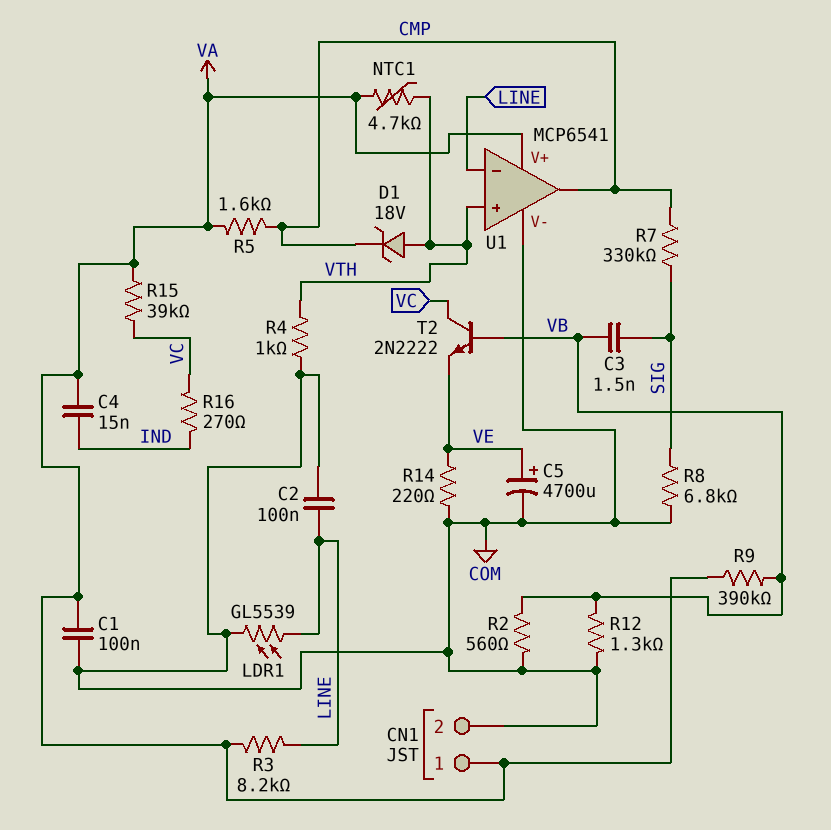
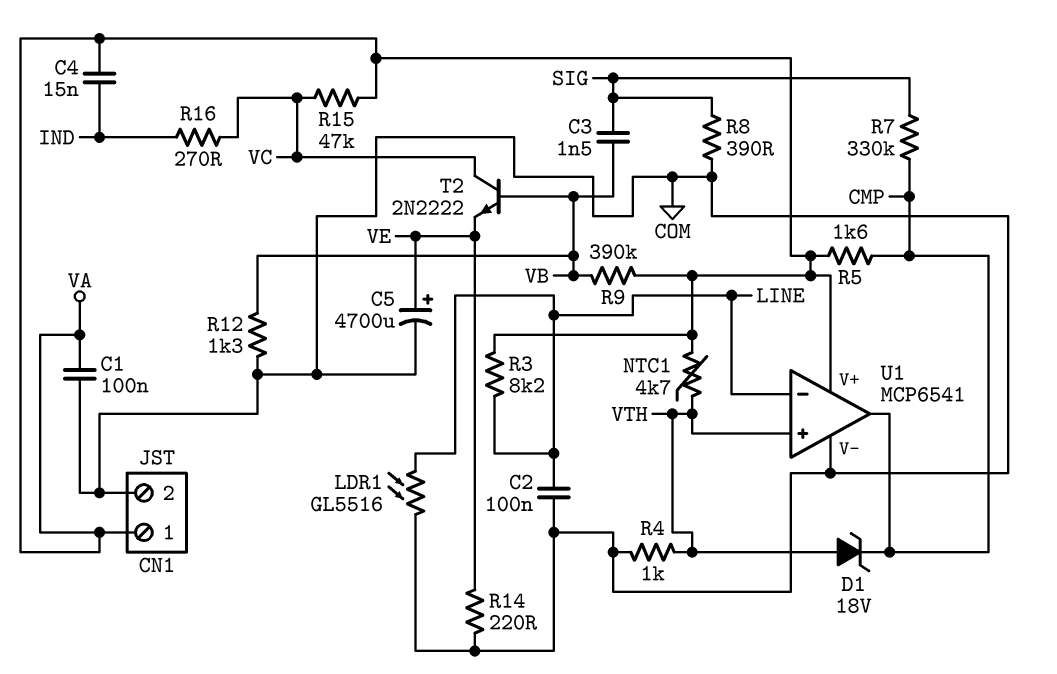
LDR1: GL5539 (COM, LINE) -> GL5516 (COM, LINE)
R2: 560 (COM, VB) -> none
R8: 6.8k (COM, SIG) -> 390 (COM, SIG)
R15: 39k (VA, VC) -> 47k (VA, VC)

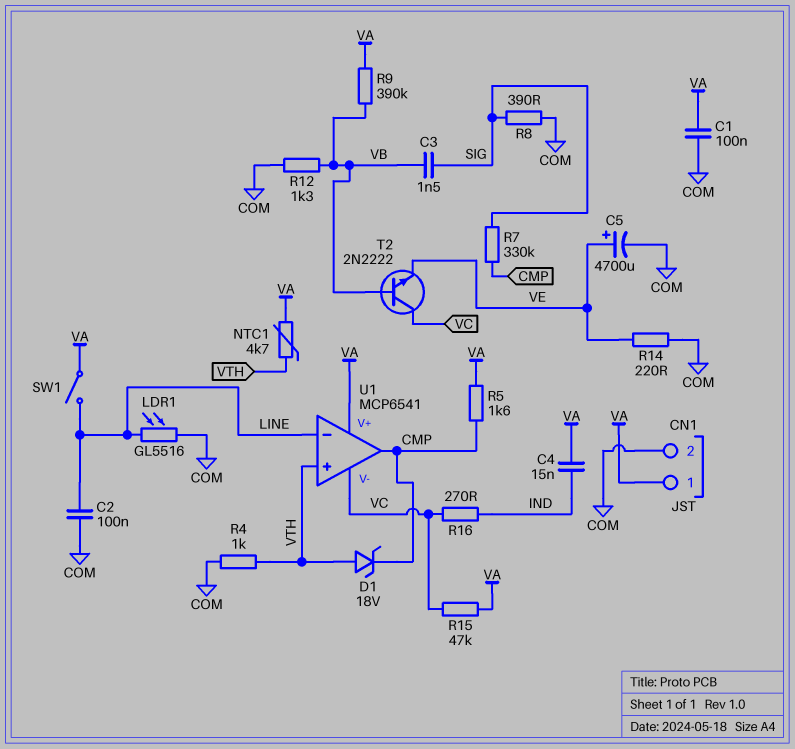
R3: 8.2k (LINE, VA) -> none
SW1: none -> switch (LINE, VA)
U1 pin V-: COM -> VC

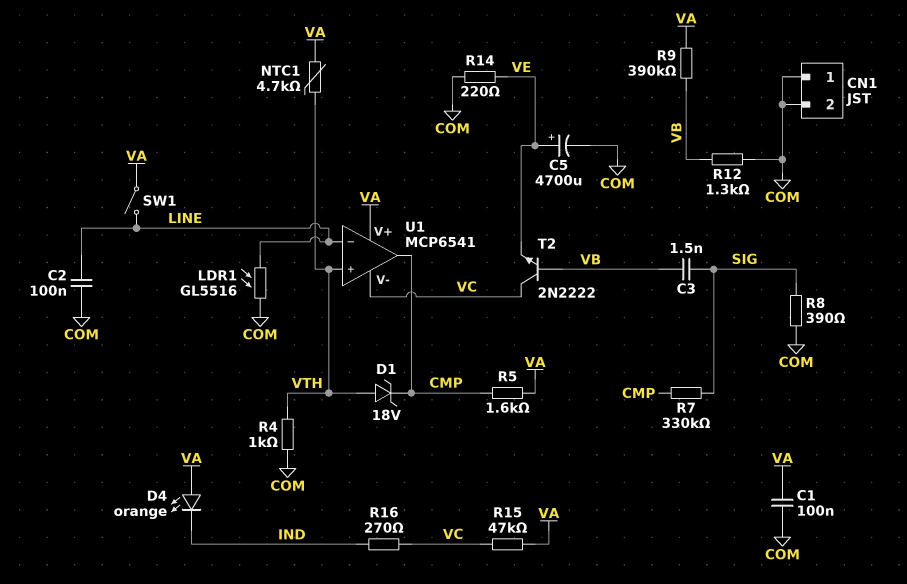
C4: 15nF (IND, VA) -> none
CN1 pin 1: VA -> COM
D4: none -> LED orange (A VA, K IND)

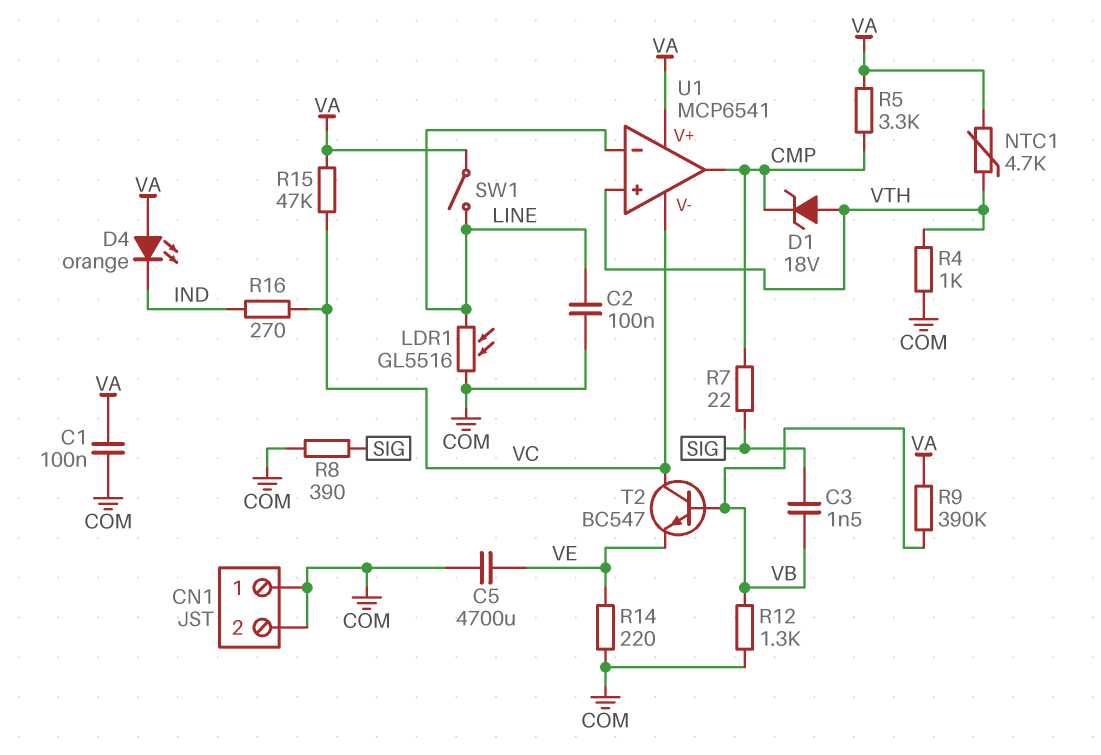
C5: 4700uF (plus VE, minus COM) -> 4700uF (COM, VE)
R5: 1.6k (CMP, VA) -> 3.3k (CMP, VA)
R7: 330k (CMP, SIG) -> 22 (CMP, SIG)
T2: NPN 2N2222 (B VB, C VC, E VE) -> NPN BC547 (B VB, C VC, E VE)

